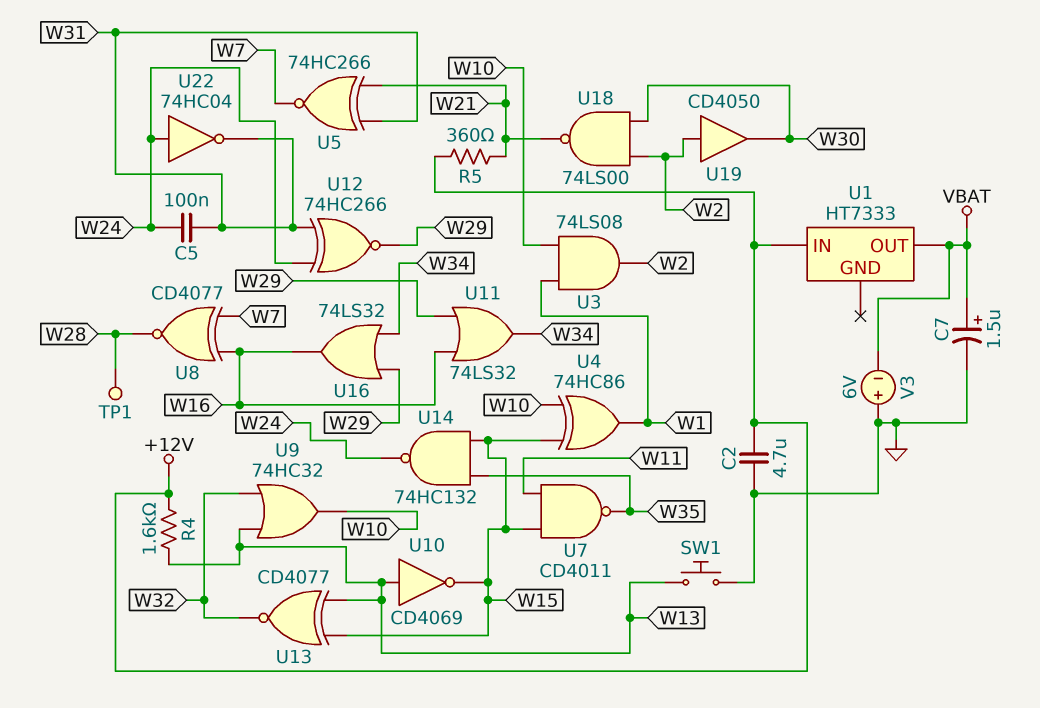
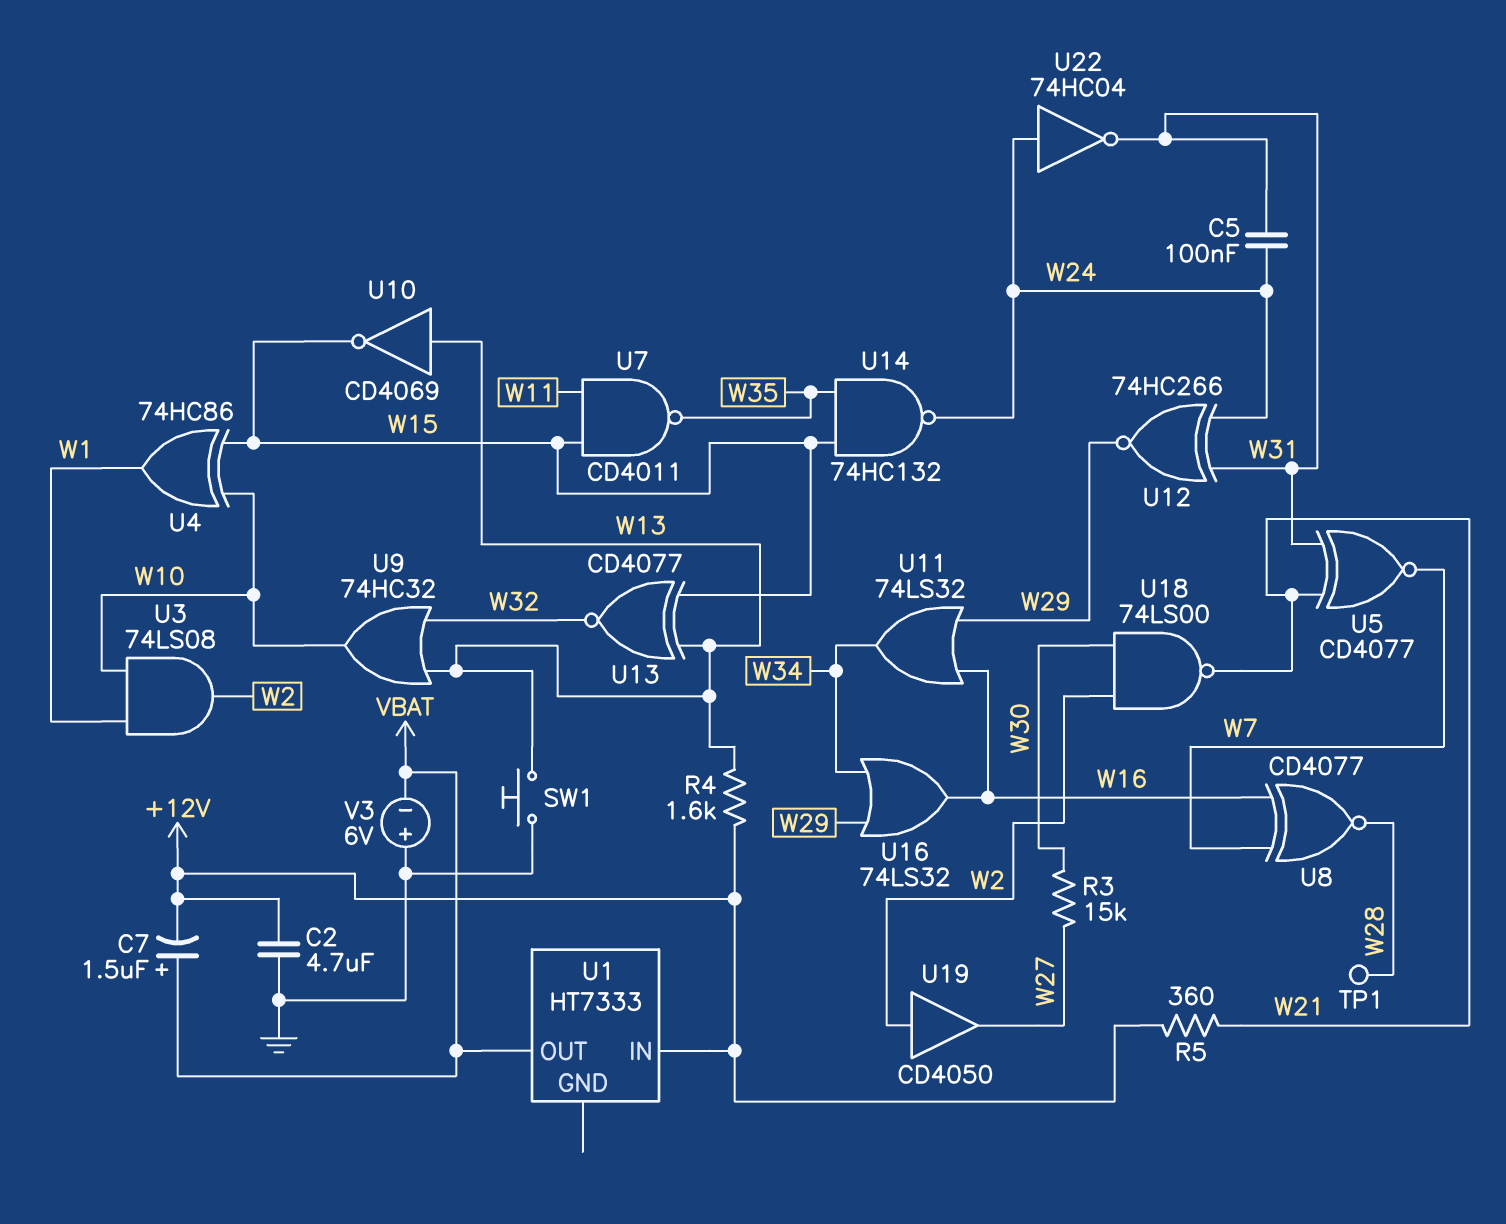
C7: 1.5uF (plus VBAT, minus GND) -> 1.5uF (plus VBAT, minus +12V)
R3: none -> 15k (W27, W30)
U5: XNOR 74HC266 (in W21, in W31, out W7) -> XNOR CD4077 (in W21, in W31, out W7)
U19: buffer CD4050 (in W2, out W30) -> buffer CD4050 (in W2, out W27)

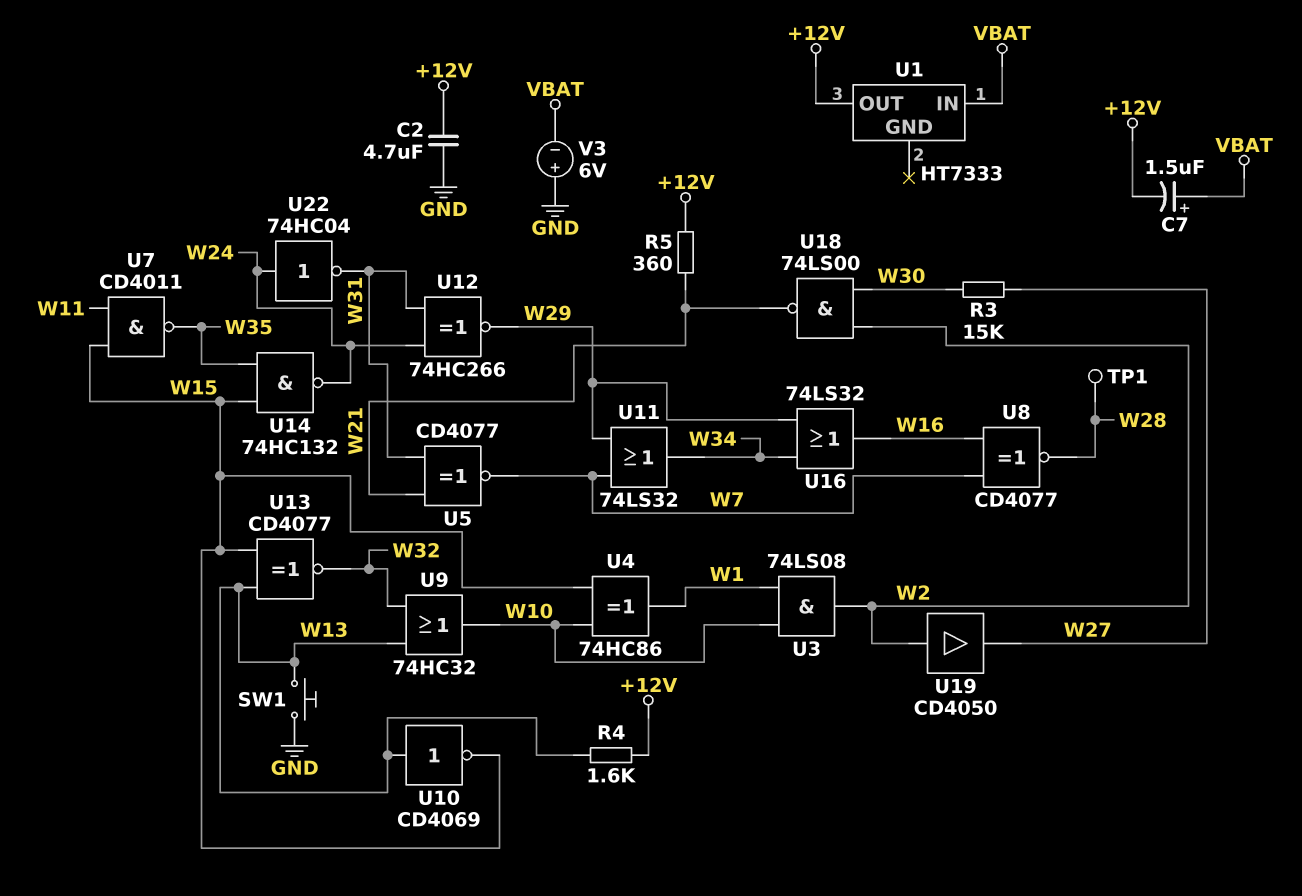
C5: 100nF (W24, W31) -> none
U1 pin IN: +12V -> VBAT
U1 pin OUT: VBAT -> +12V
U11: OR 74LS32 (in W16, in W29, out W34) -> OR 74LS32 (in W7, in W29, out W34)

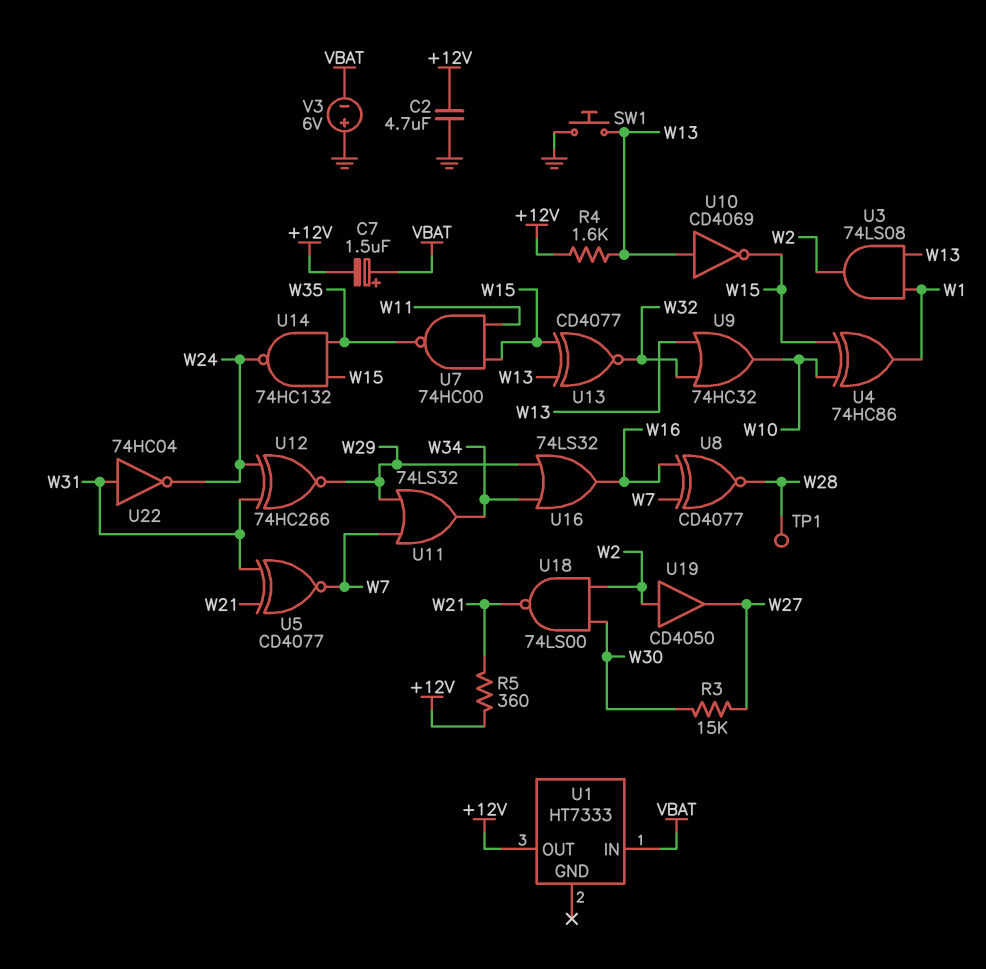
U3: AND 74LS08 (in W1, in W10, out W2) -> AND 74LS08 (in W1, in W13, out W2)
U7: NAND CD4011 (in W11, in W15, out W35) -> NAND 74HC00 (in W11, in W15, out W35)
U22: NOT 74HC04 (in W24, out W31) -> NOT 74HC04 (in W31, out W24)

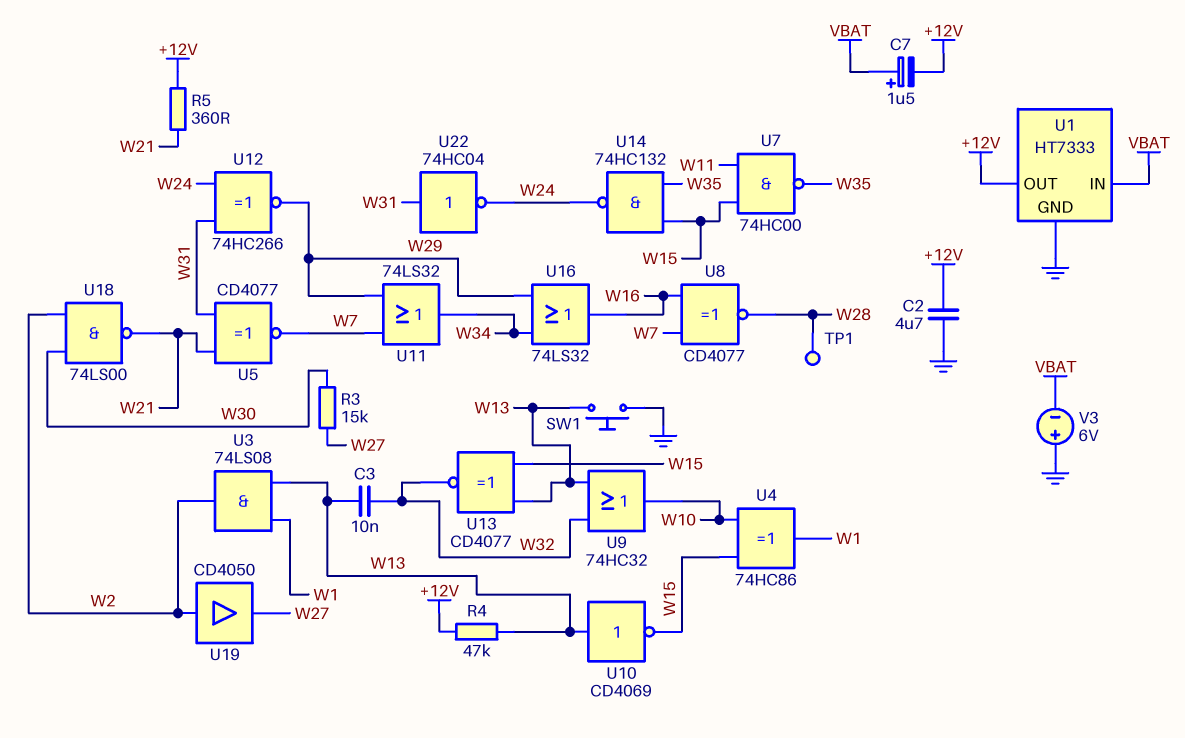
C3: none -> 10nF (W13, W32)
R4: 1.6k (+12V, W13) -> 47k (+12V, W13)
U1 pin GND: none -> GND

